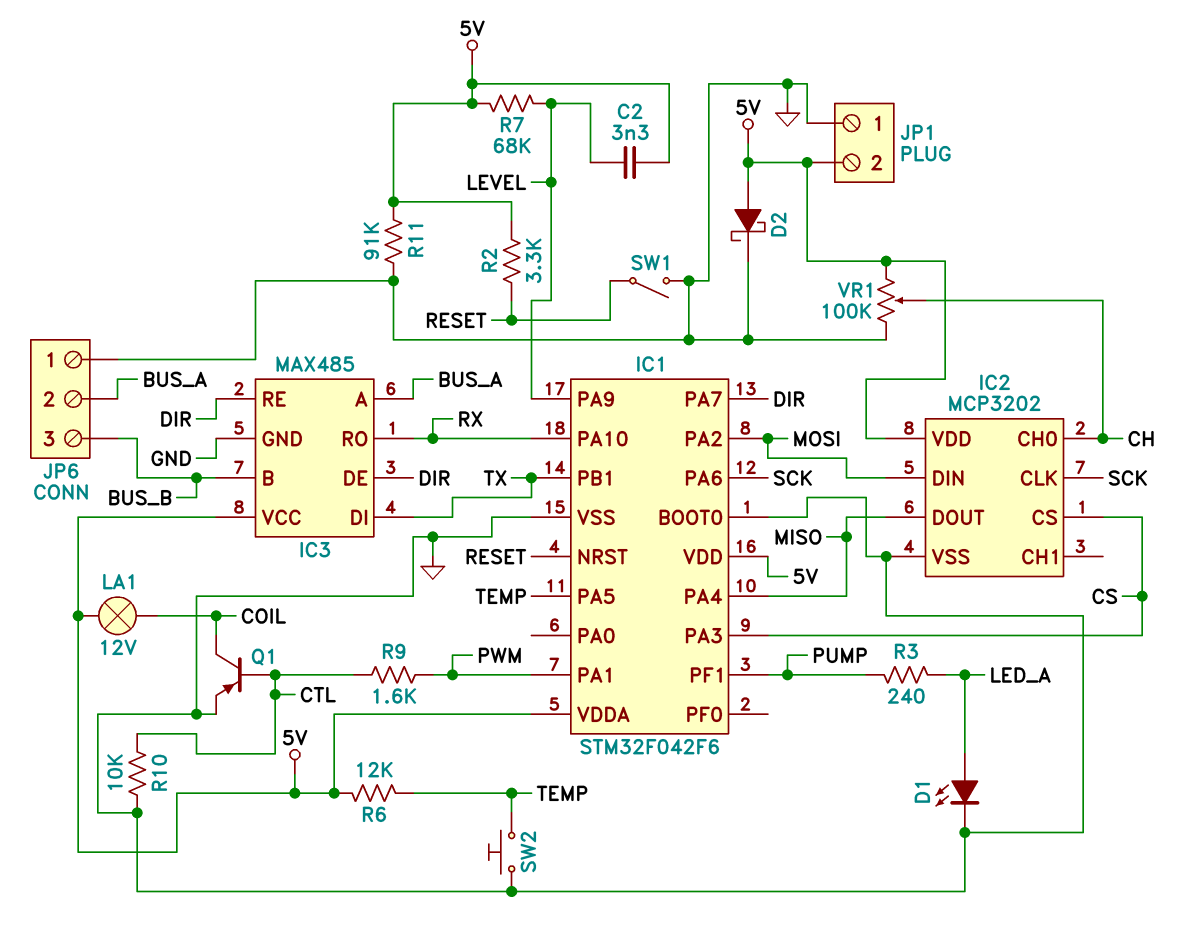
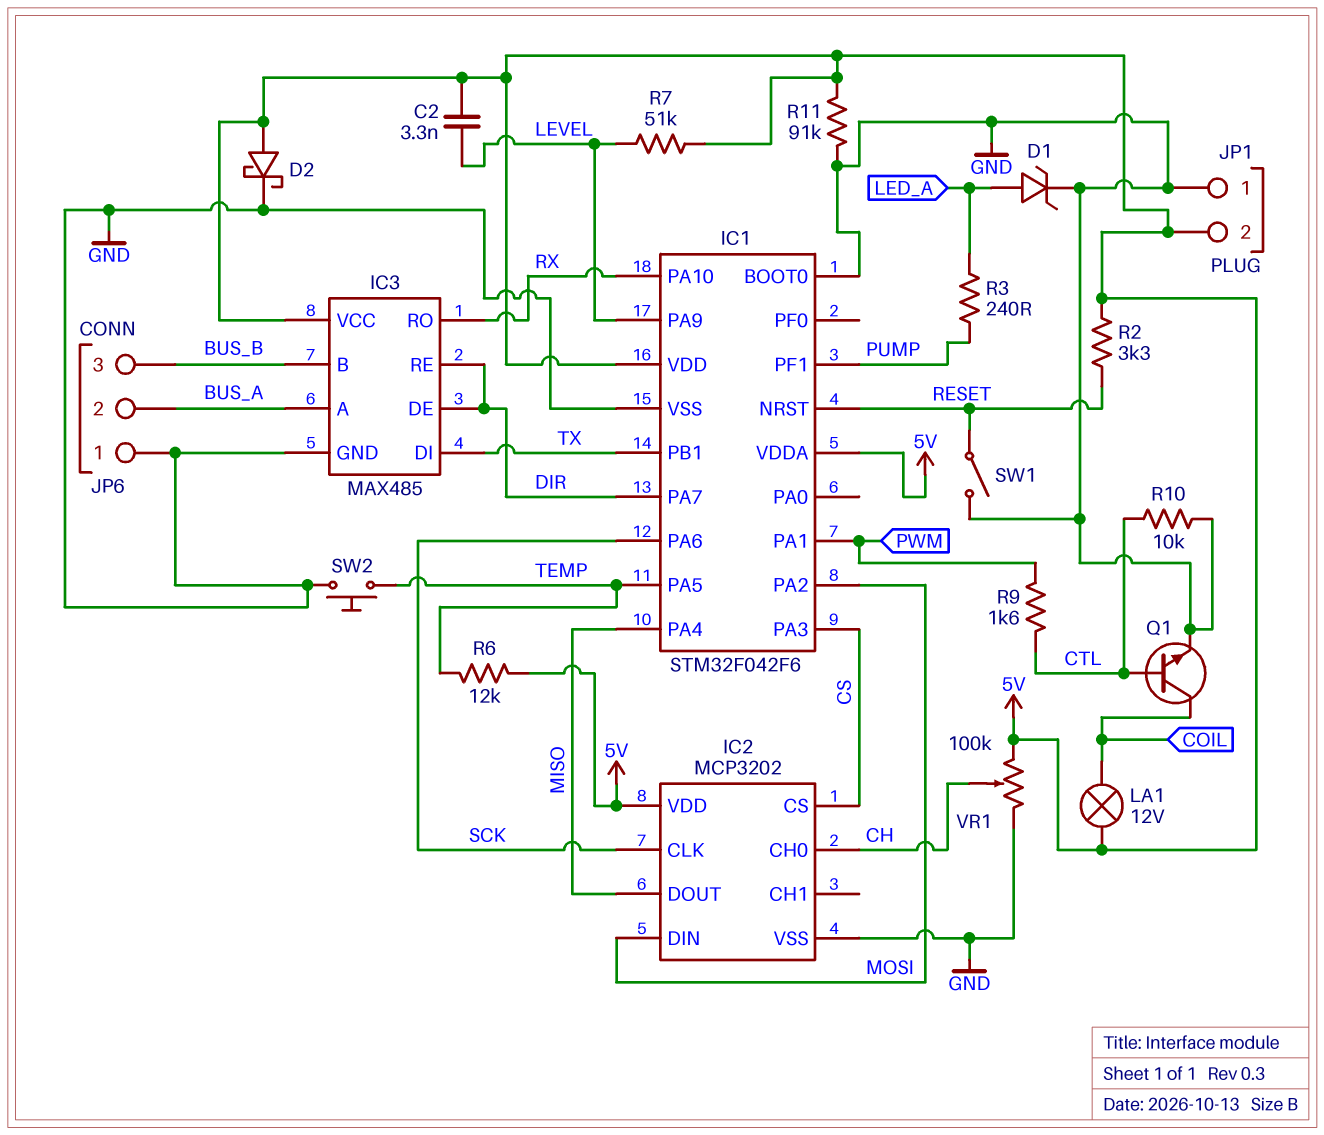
D1: LED (A LED_A, K GND) -> zener (A LED_A, K GND)
Q1: PNP (B CTL, C COIL, E GND) -> NPN (B CTL, C COIL, E GND)
R7: 68k (5V, LEVEL) -> 51k (5V, LEVEL)

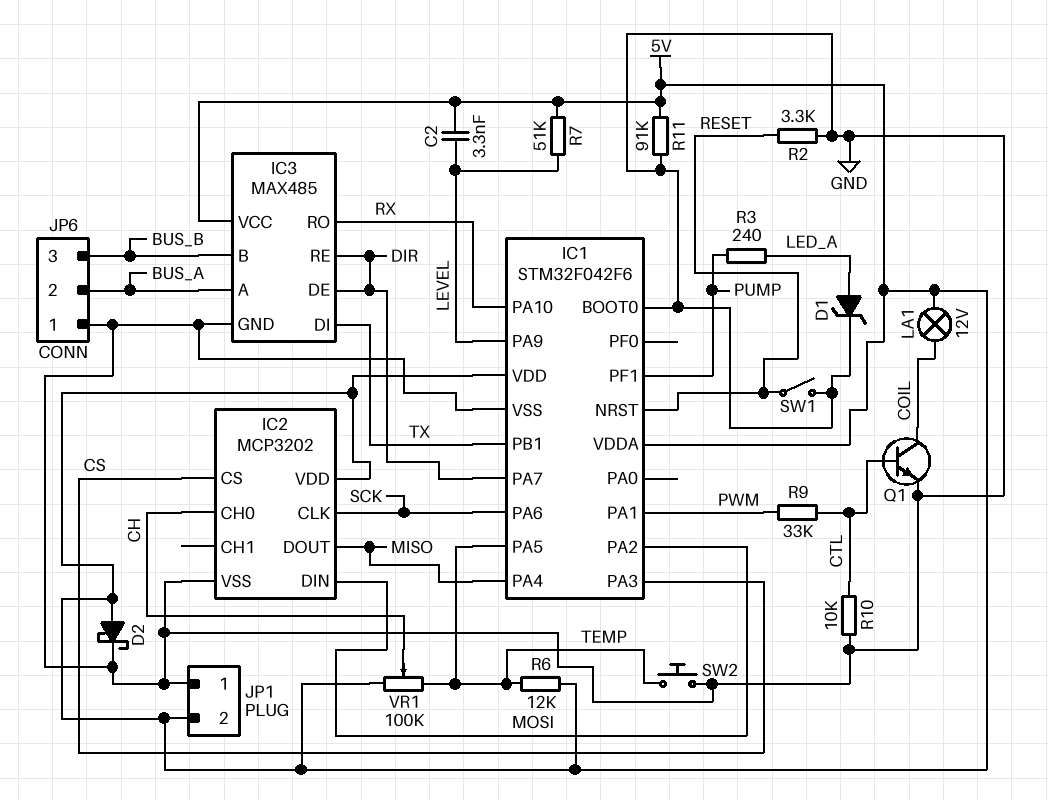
R2: 3.3k (5V, RESET) -> 3.3k (GND, RESET)
R9: 1.6k (CTL, PWM) -> 33k (CTL, PWM)
VR1: 100k (5V, GND, wiper CH) -> 100k (5V, TEMP, wiper CH)

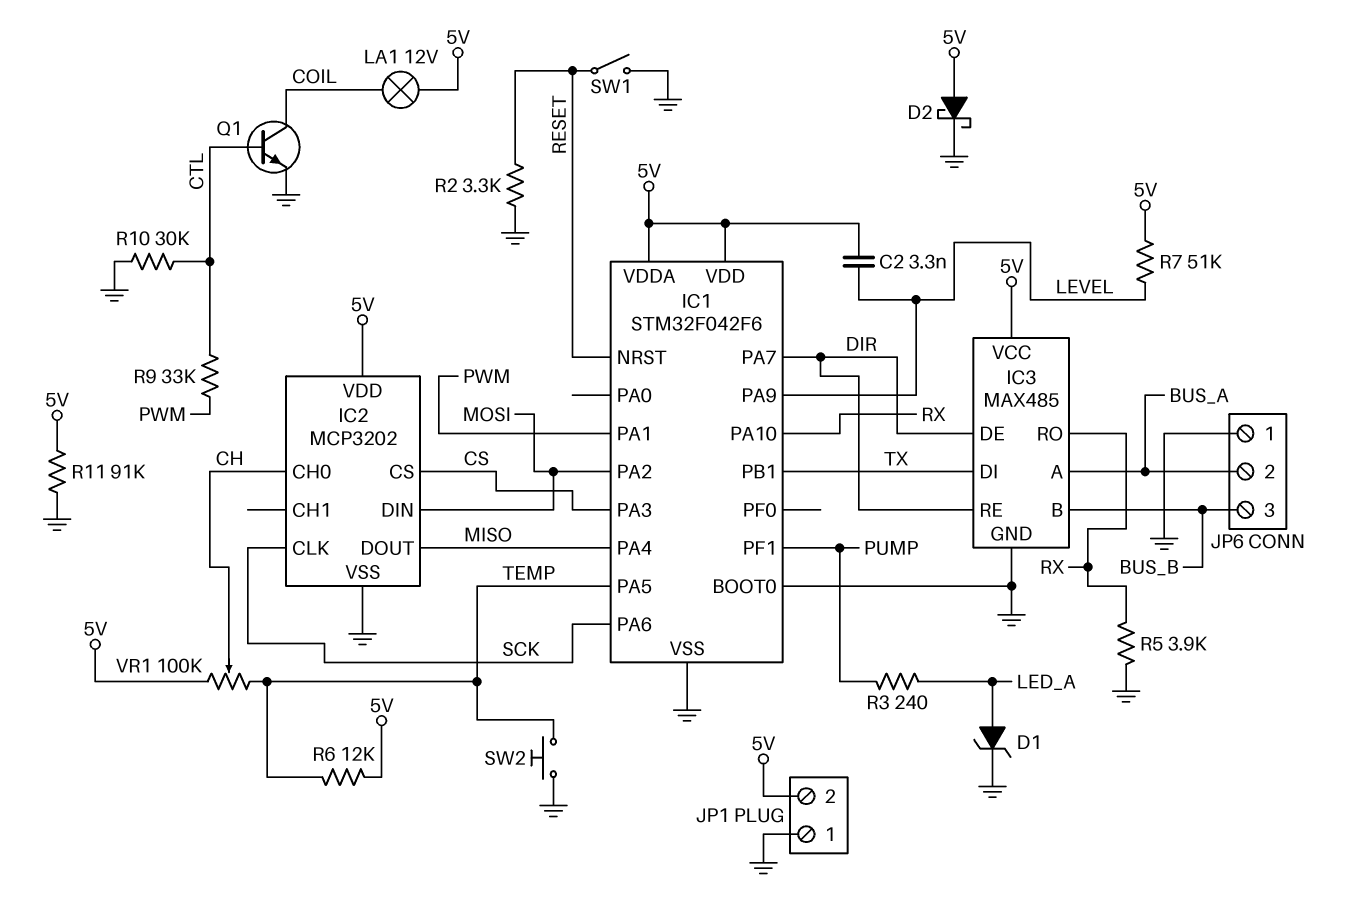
R5: none -> 3.9k (GND, RX)
R10: 10k (CTL, GND) -> 30k (CTL, GND)

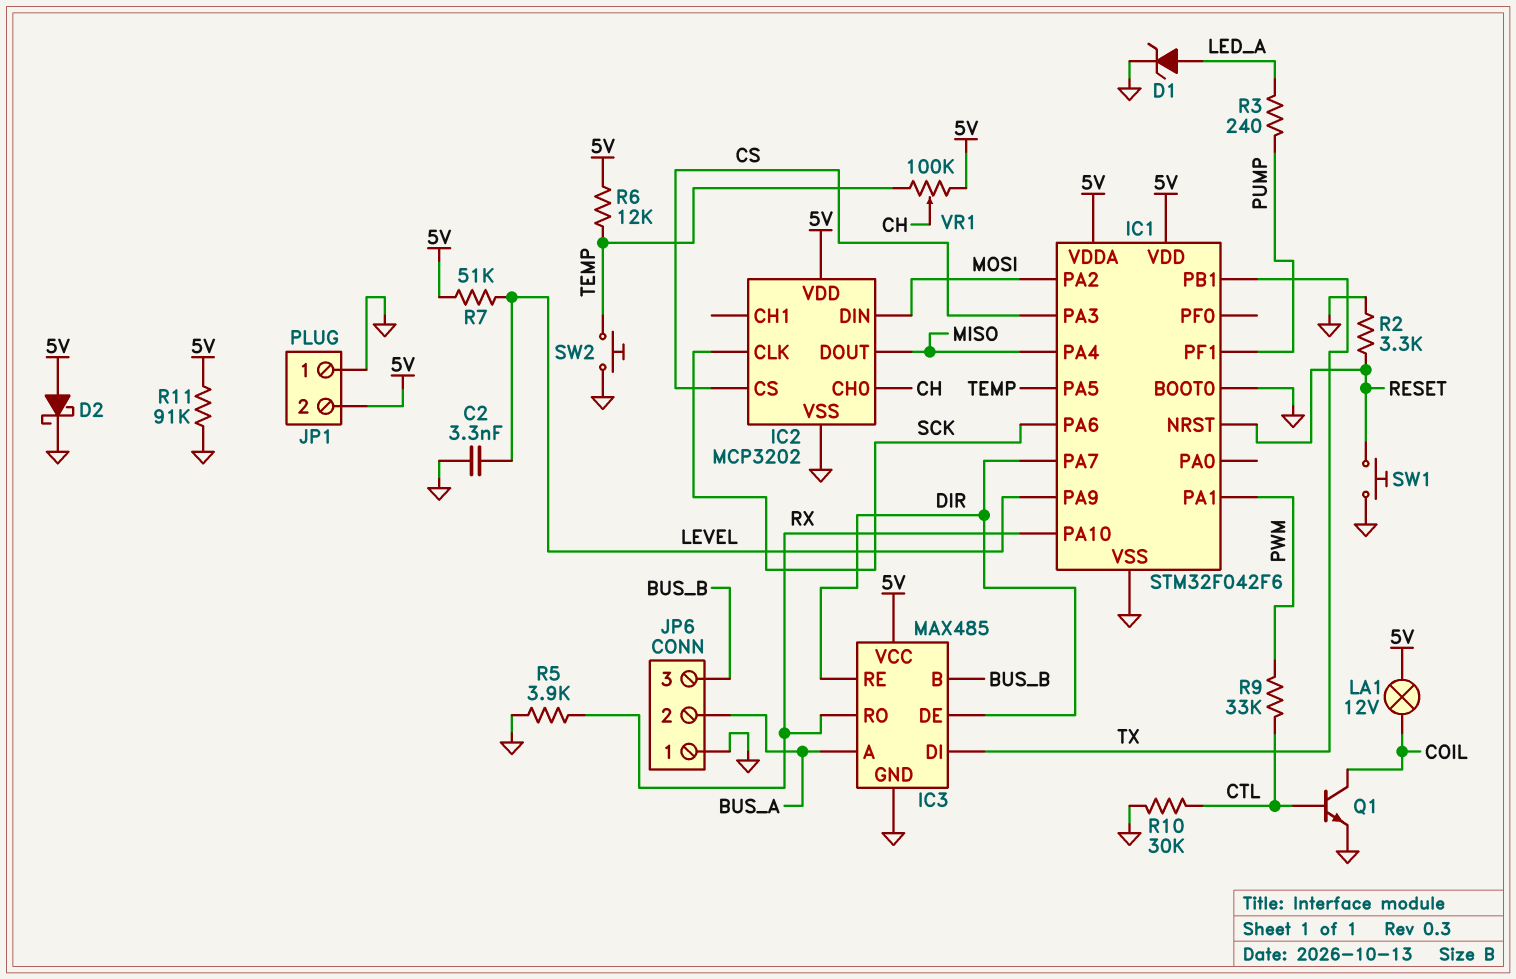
C2: 3.3nF (5V, LEVEL) -> 3.3nF (GND, LEVEL)
SW1: switch (GND, RESET) -> button (GND, RESET)

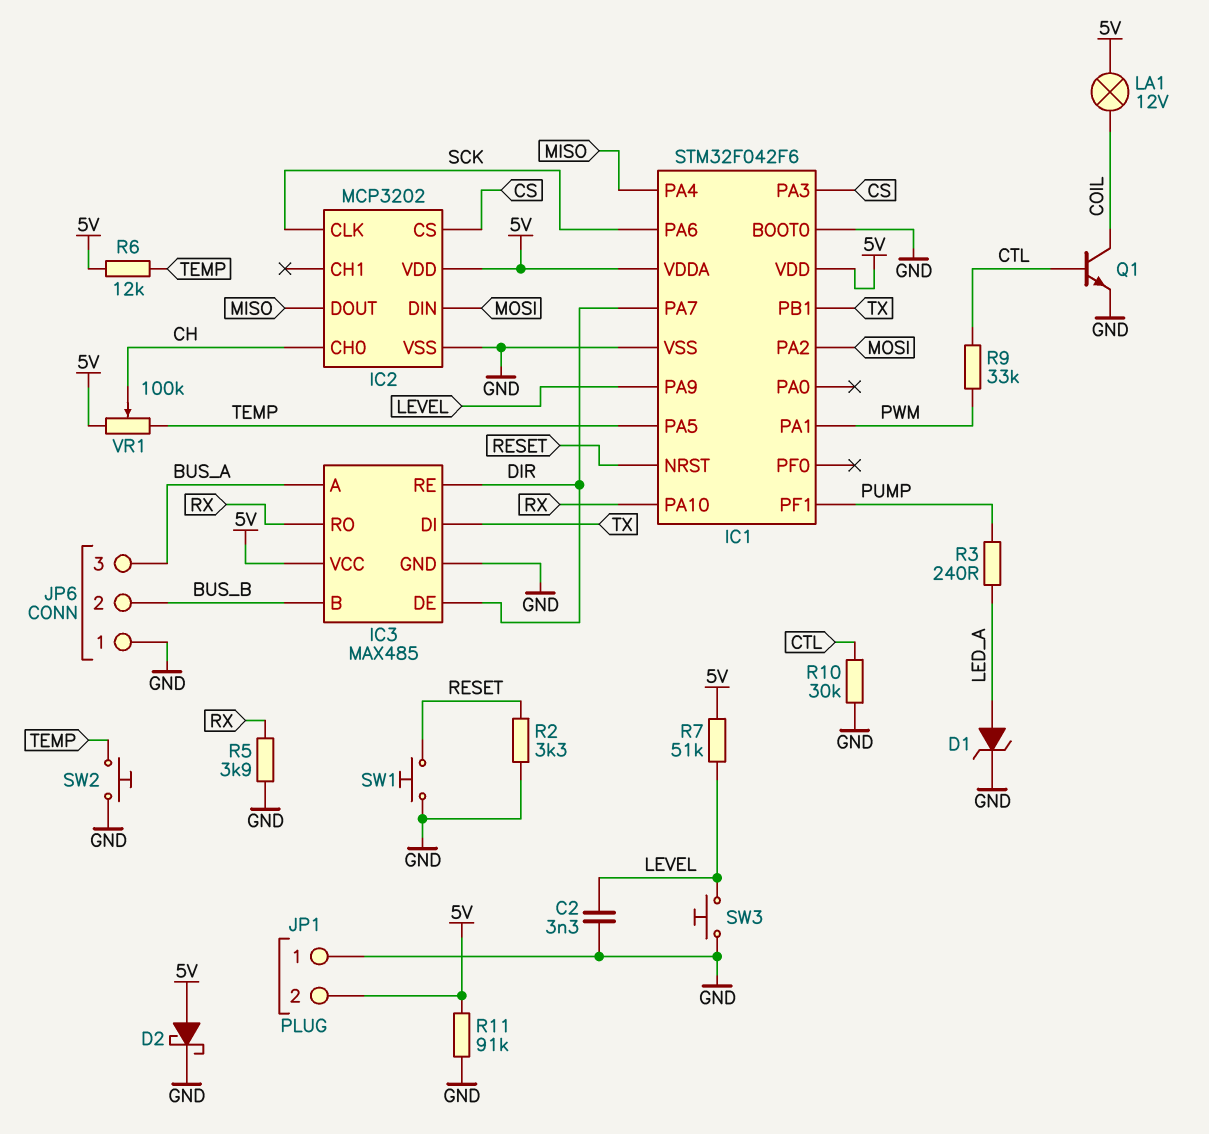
JP6 pin 2: BUS_A -> BUS_B
JP6 pin 3: BUS_B -> BUS_A
SW3: none -> button (GND, LEVEL)

